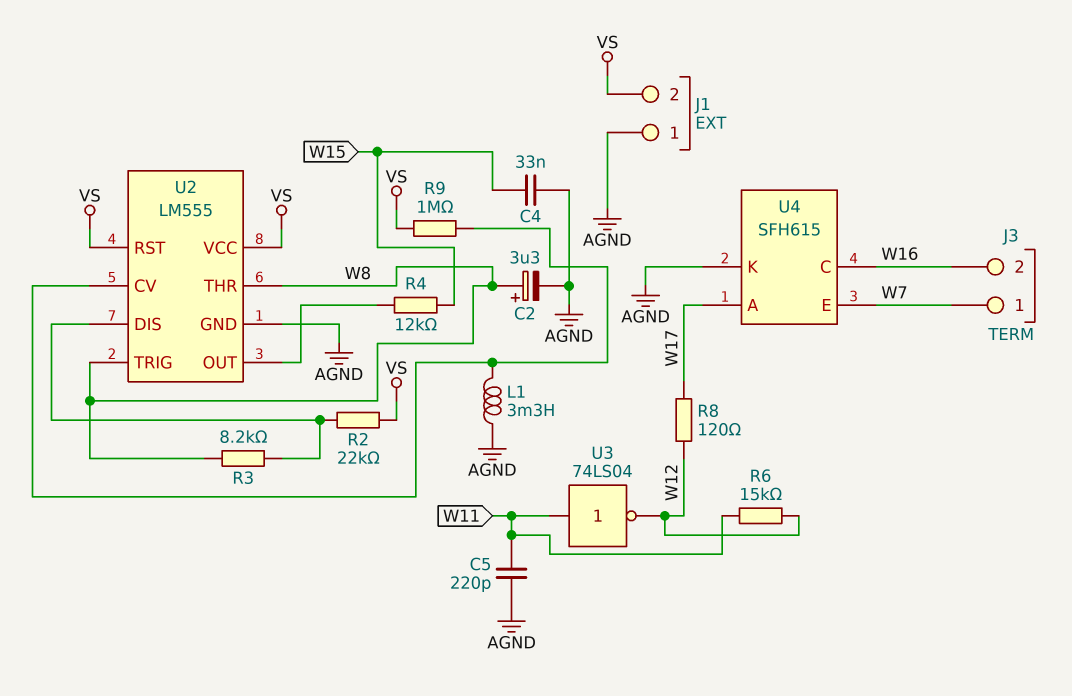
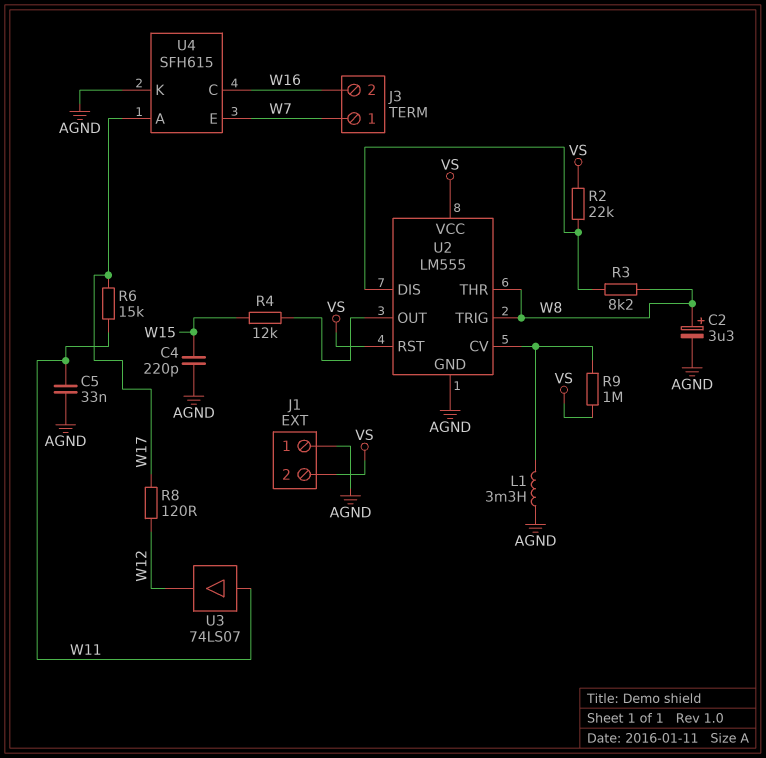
C4: 33nF (AGND, W15) -> 220pF (AGND, W15)
C5: 220pF (AGND, W11) -> 33nF (AGND, W11)
R6: 15k (W11, W12) -> 15k (W11, W17)
U3: NOT 74LS04 (in W11, out W12) -> buffer 74LS07 (in W11, out W12)

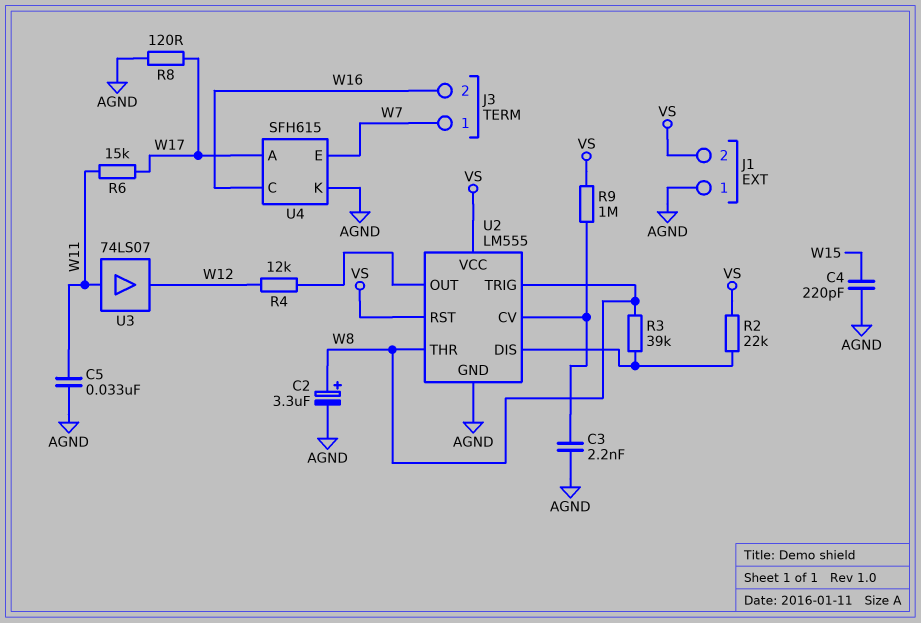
C3: none -> 2.2nF (AGND, U2/CV)
L1: 3.3mH (AGND, U2/CV) -> none
R3: 8.2k (U2/DIS, W8) -> 39k (U2/DIS, W8)
R4: 12k (U2/OUT, W15) -> 12k (U2/OUT, W12)
R8: 120 (W12, W17) -> 120 (AGND, W17)

